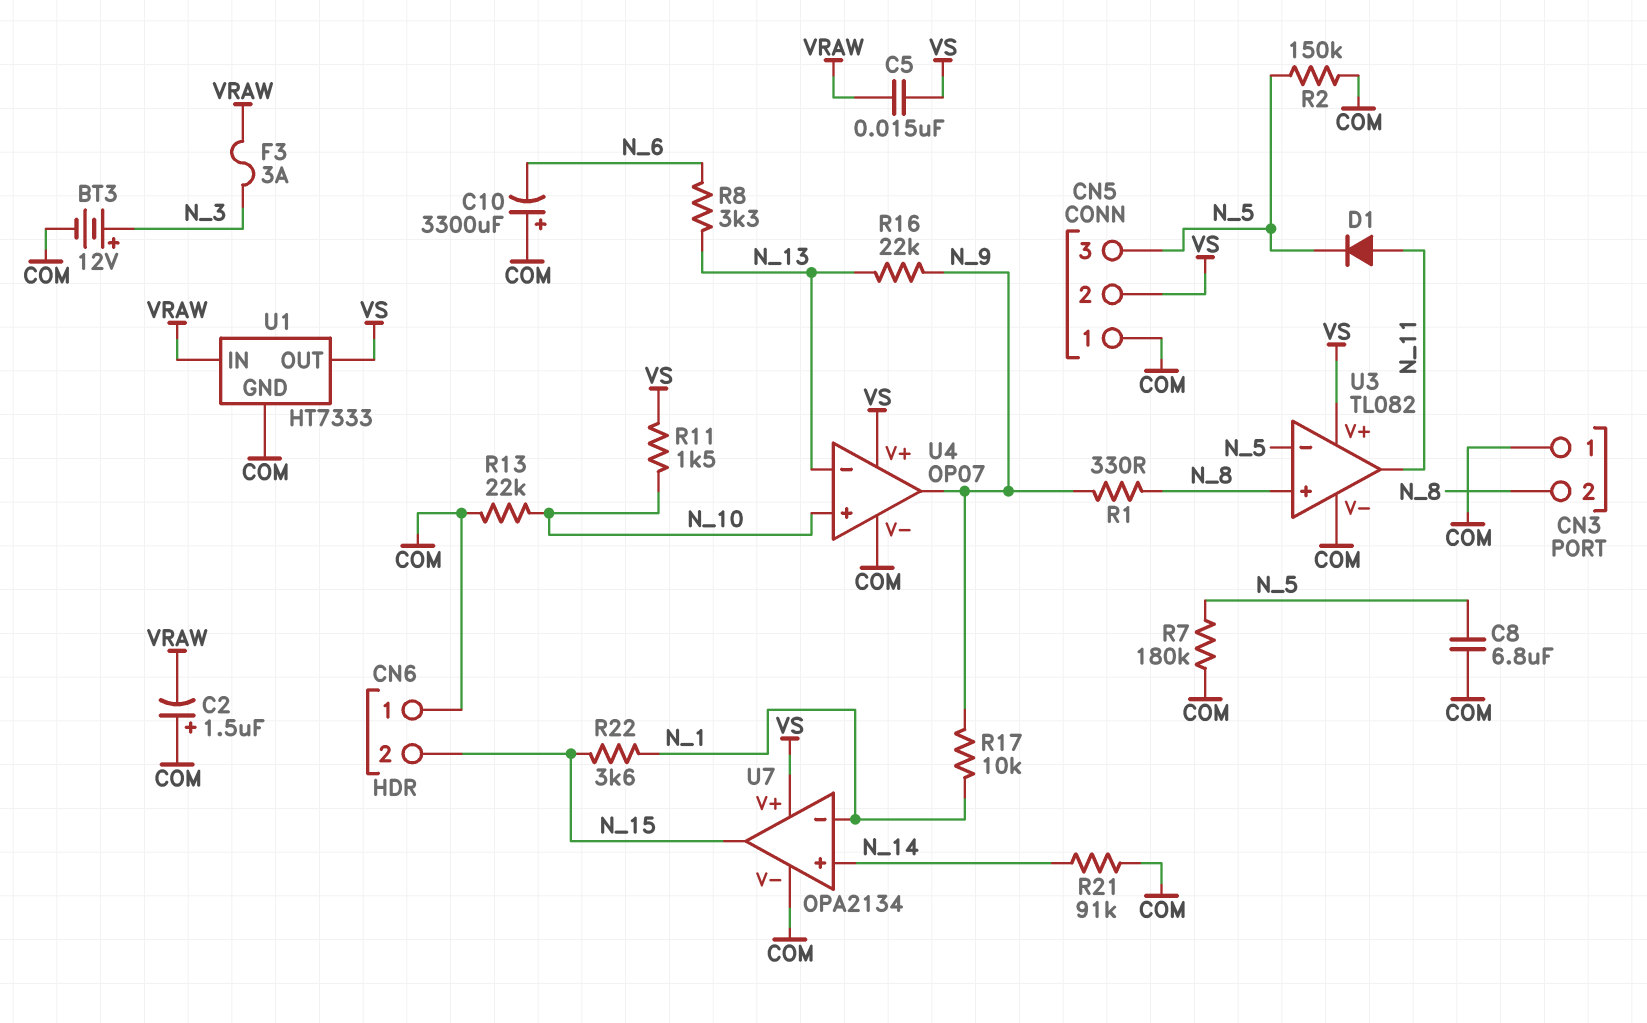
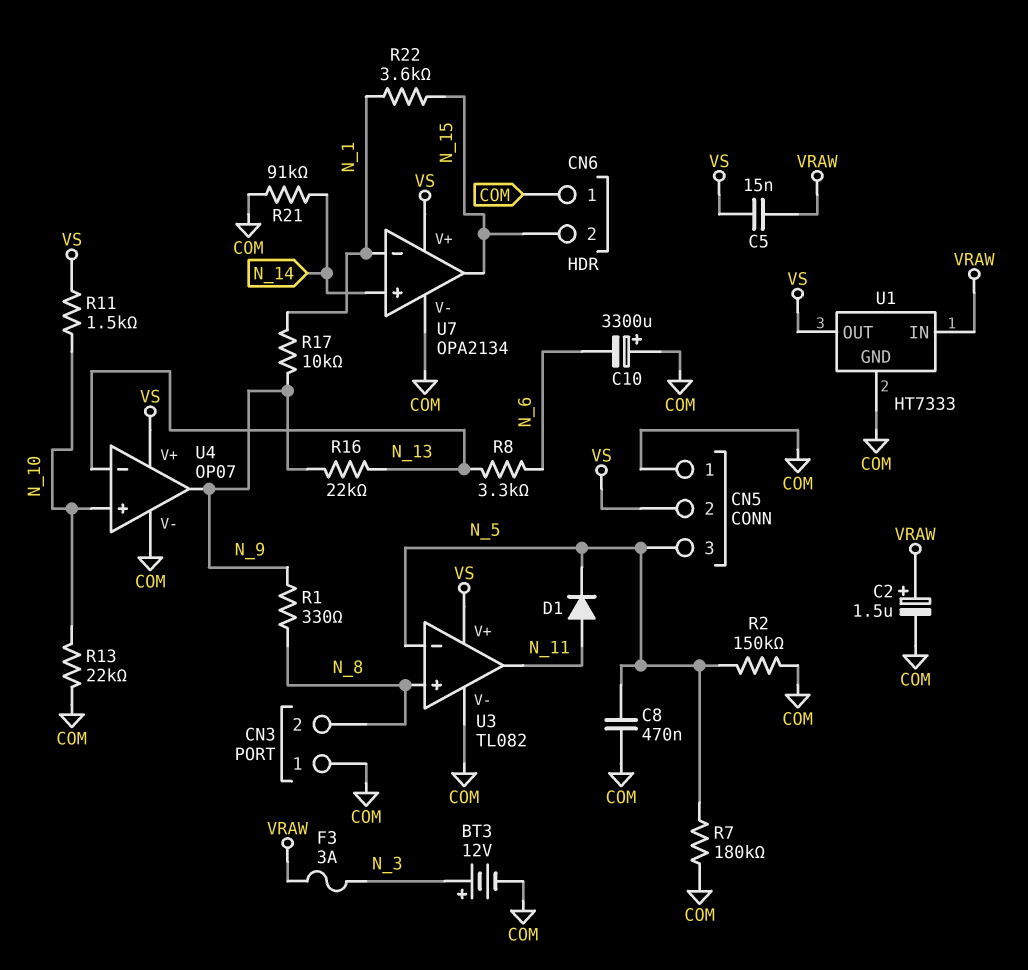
C2: 1.5uF (plus COM, minus VRAW) -> 1.5uF (plus VRAW, minus COM)
C8: 6.8uF (COM, N_5) -> 470nF (COM, N_5)

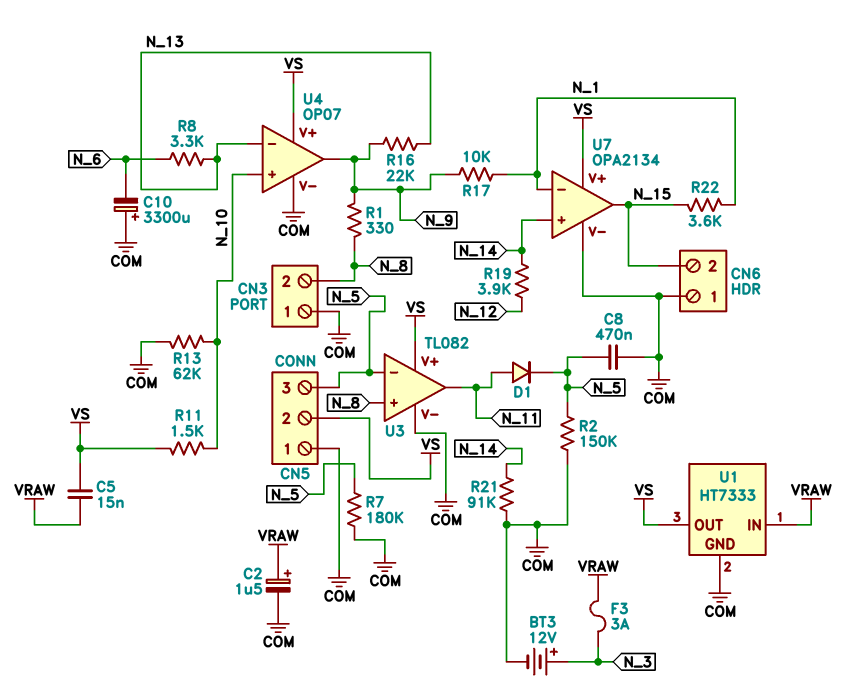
R13: 22k (COM, N_10) -> 62k (COM, N_10)
R19: none -> 3.9k (N_12, N_14)

